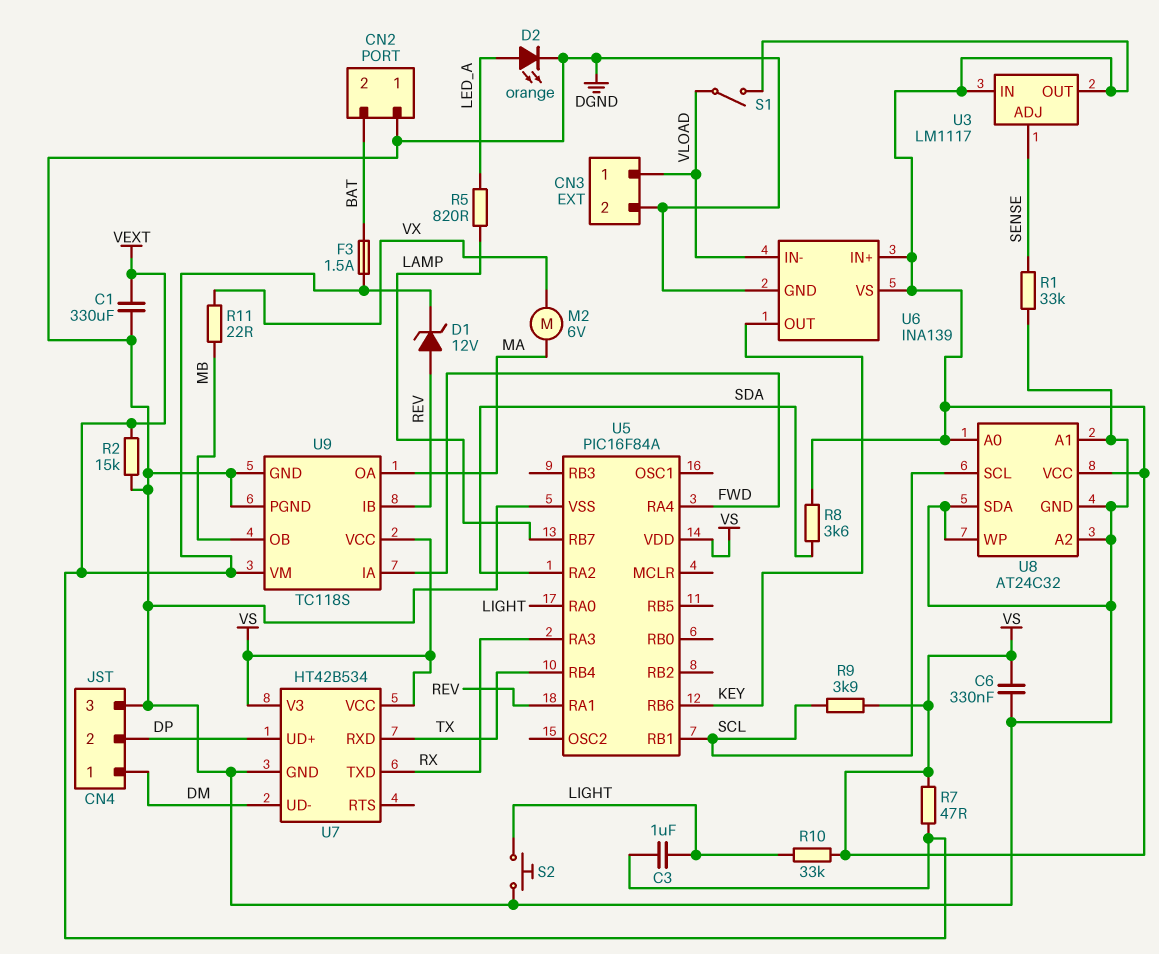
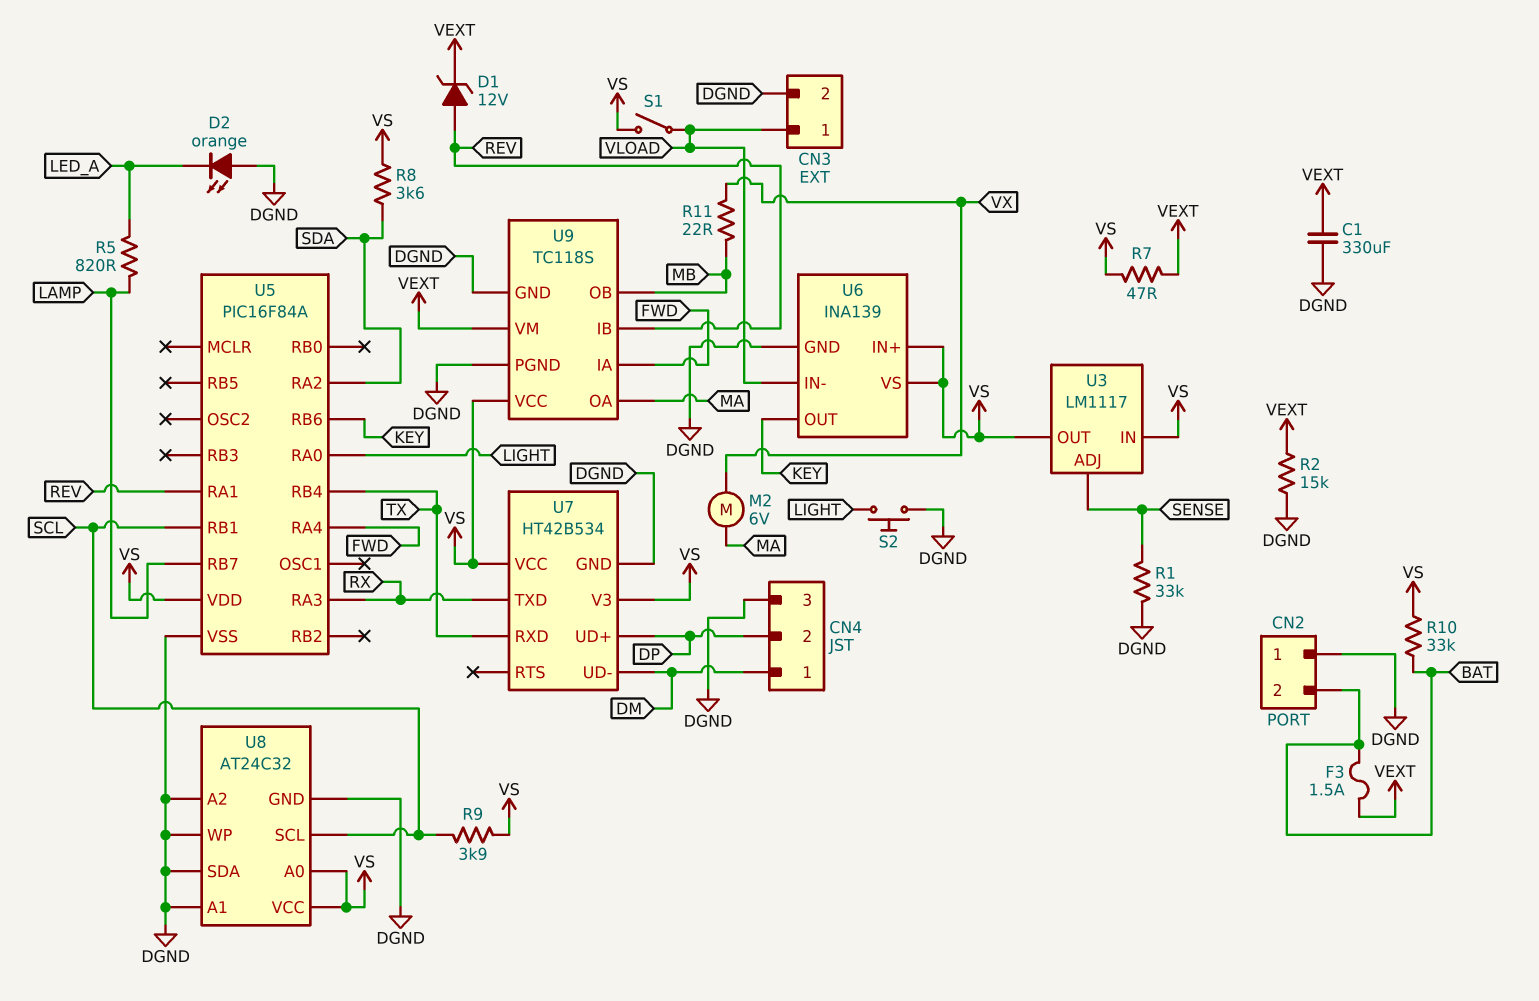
C3: 1uF (LIGHT, VEXT) -> none
C6: 330nF (DGND, VS) -> none
D2: LED orange (A LED_A, K DGND) -> LED orange (A DGND, K LED_A)
R10: 33k (LIGHT, VS) -> 33k (BAT, VS)

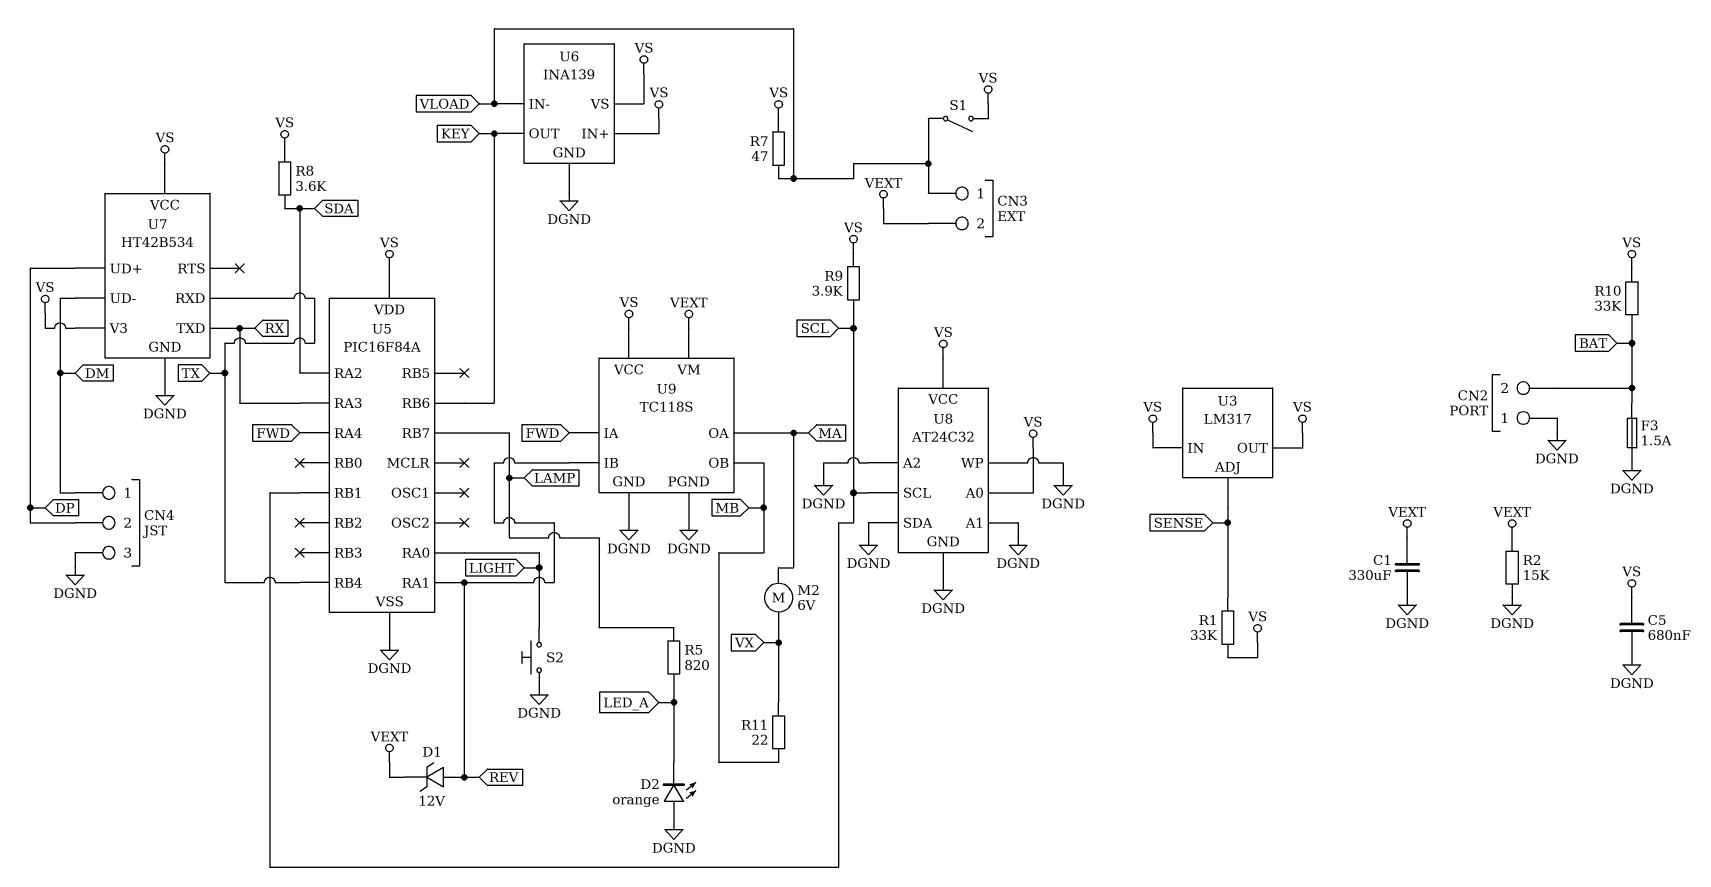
C5: none -> 680nF (DGND, VS)
CN3 pin 2: DGND -> VEXT
F3: 1.5A (BAT, VEXT) -> 1.5A (BAT, DGND)
R1: 33k (DGND, SENSE) -> 33k (SENSE, VS)
R7: 47 (VEXT, VS) -> 47 (VLOAD, VS)
U3: LM1117 -> LM317

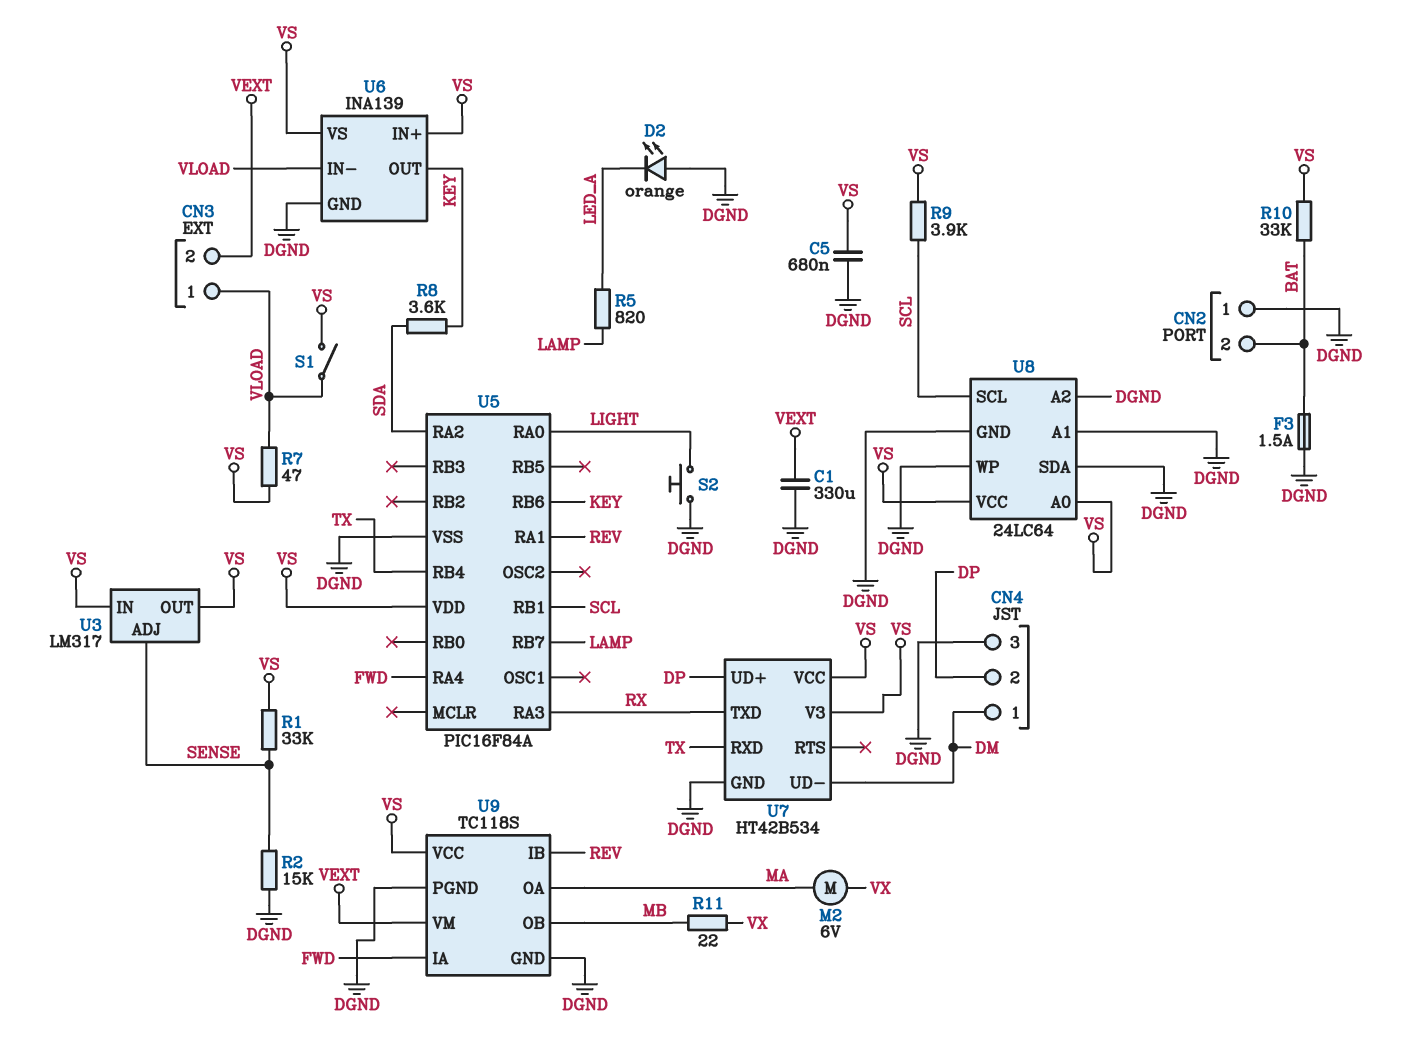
D1: zener 12V (A REV, K VEXT) -> none
R2: 15k (DGND, VEXT) -> 15k (DGND, SENSE)
R8: 3.6k (SDA, VS) -> 3.6k (KEY, SDA)
U8: AT24C32 -> 24LC64

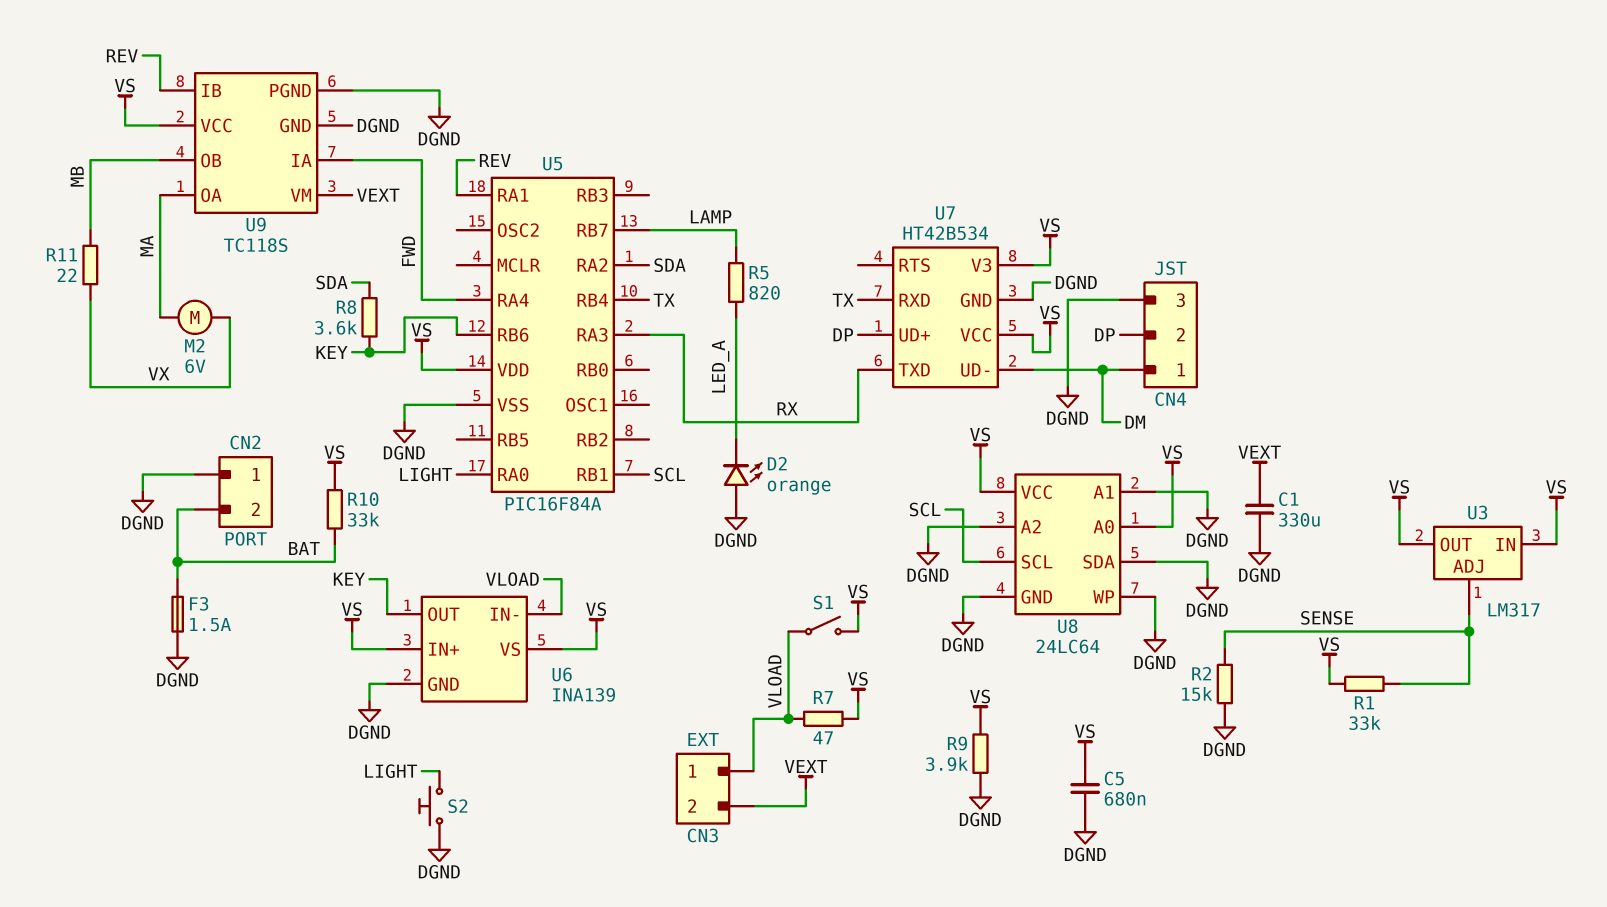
R9: 3.9k (SCL, VS) -> 3.9k (DGND, VS)

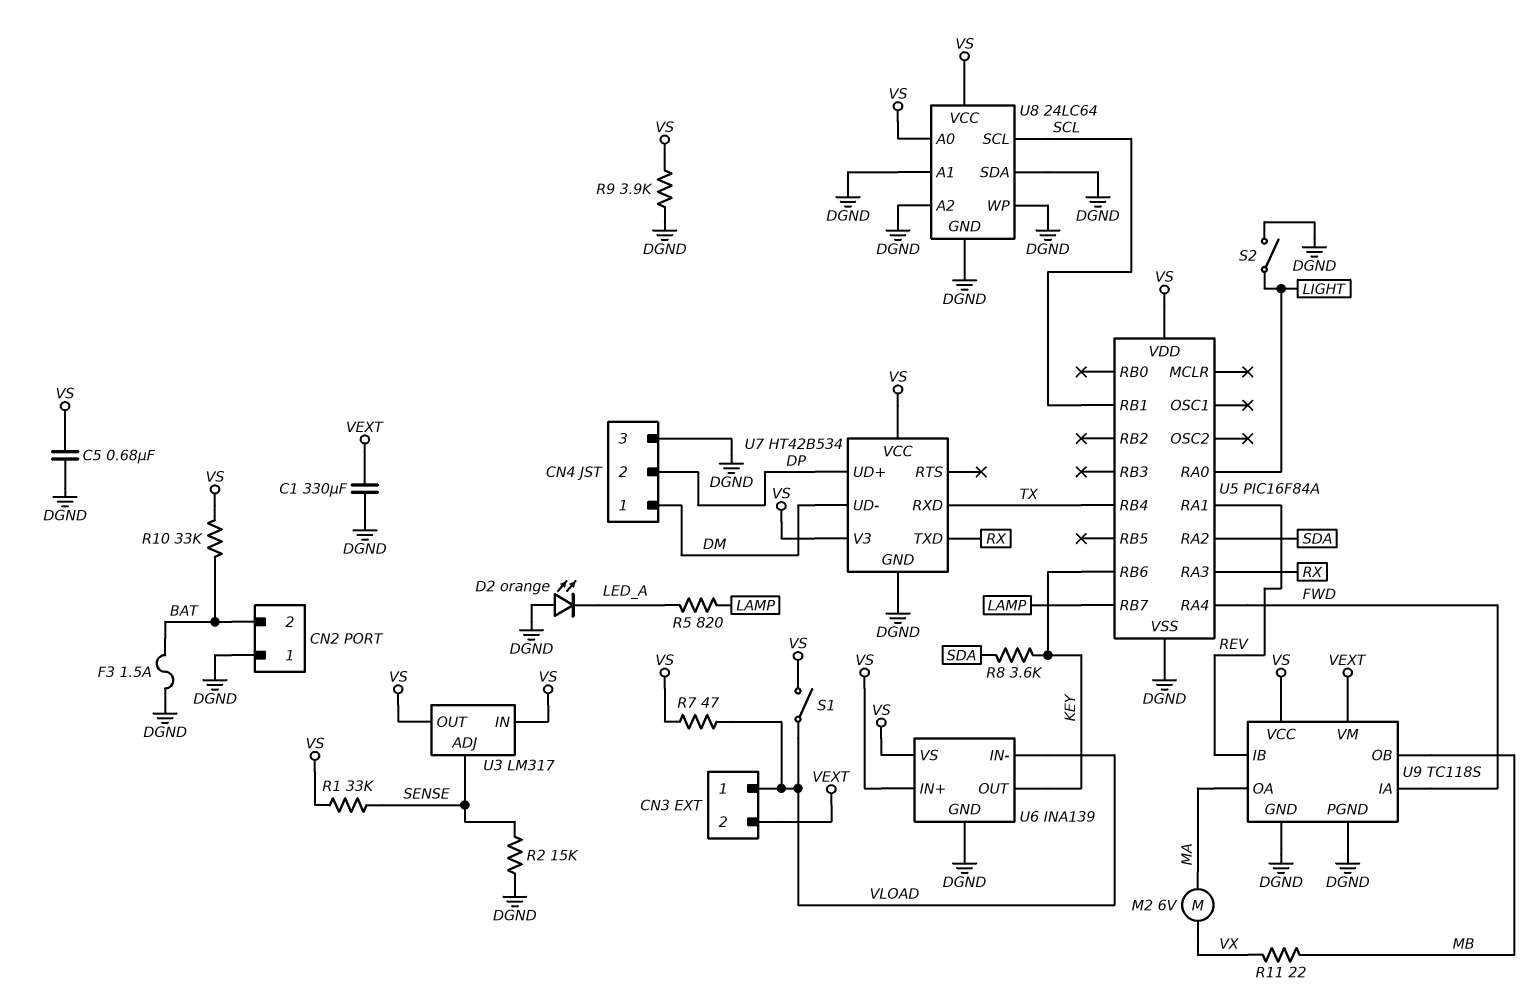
S2: button (DGND, LIGHT) -> switch (DGND, LIGHT)

